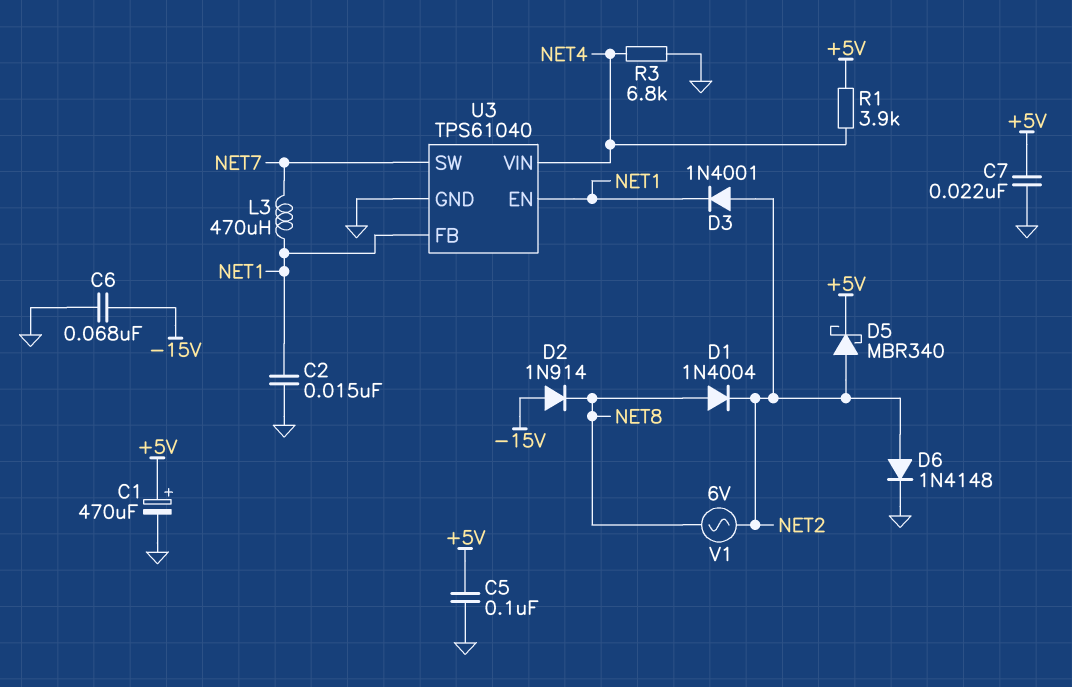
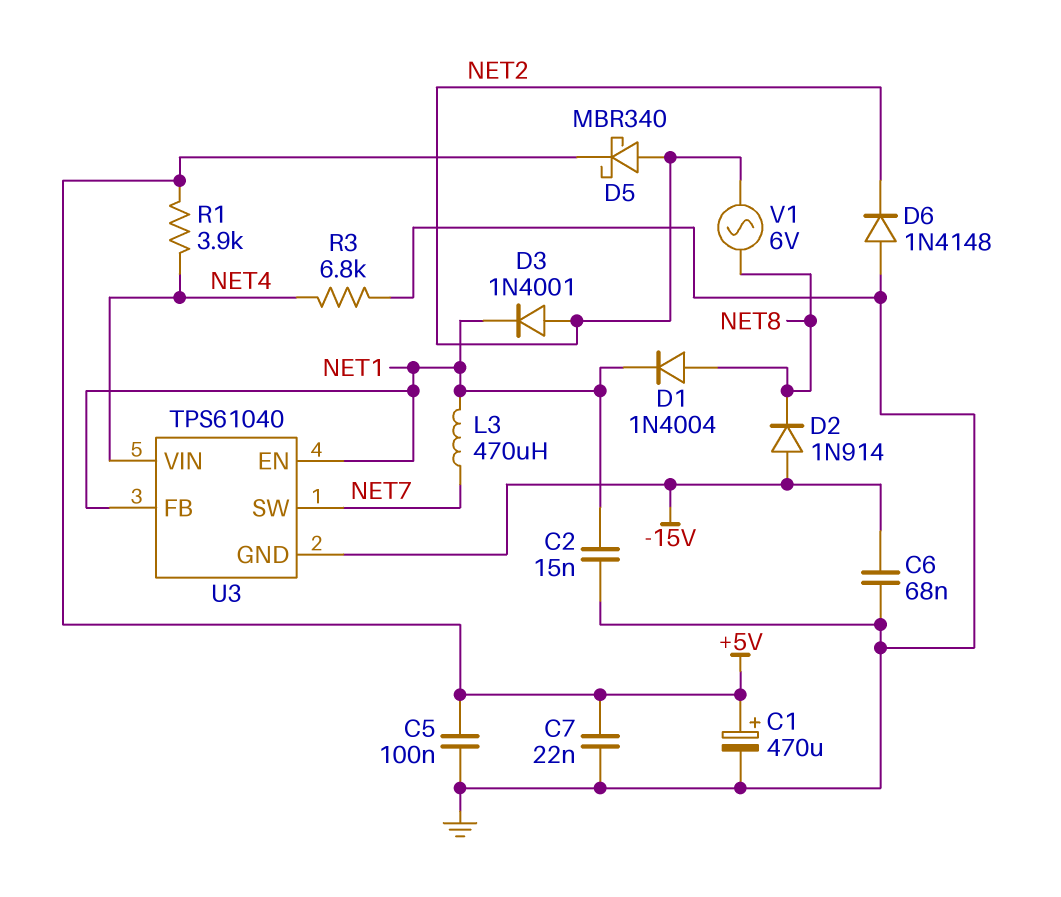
D1: diode 1N4004 (A NET8, K NET2) -> diode 1N4004 (A NET8, K NET1)
D6: diode 1N4148 (A NET2, K GND) -> diode 1N4148 (A GND, K NET2)
U3 pin GND: GND -> -15V

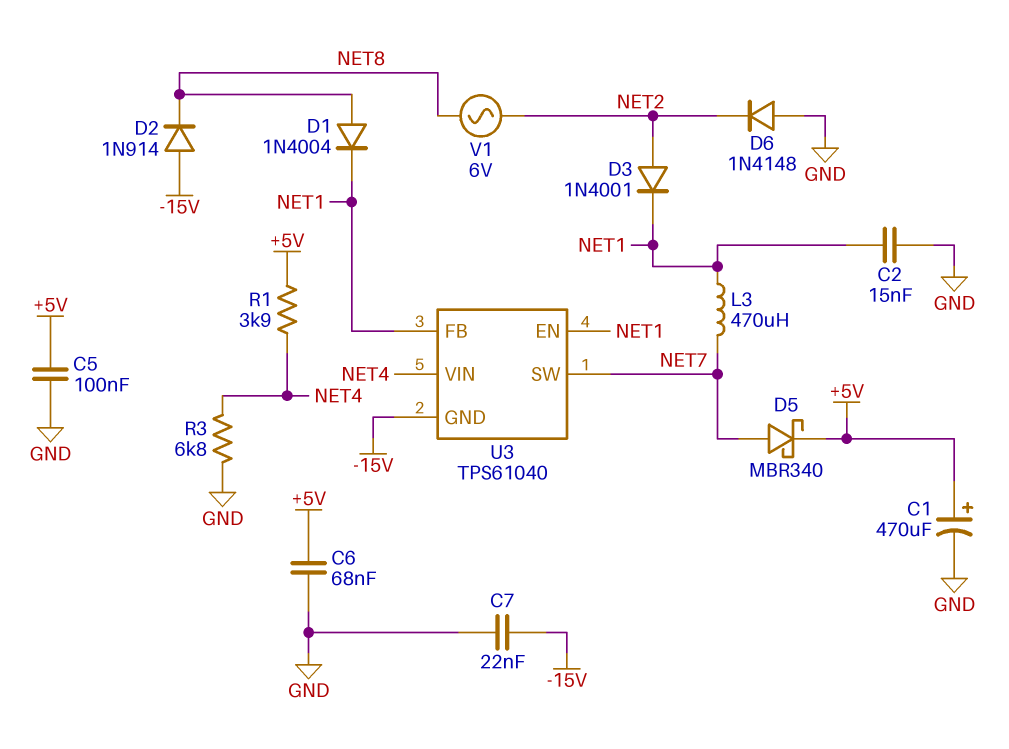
C6: 68nF (-15V, GND) -> 68nF (+5V, GND)
C7: 22nF (+5V, GND) -> 22nF (-15V, GND)
D5: schottky MBR340 (A NET2, K +5V) -> schottky MBR340 (A NET7, K +5V)

